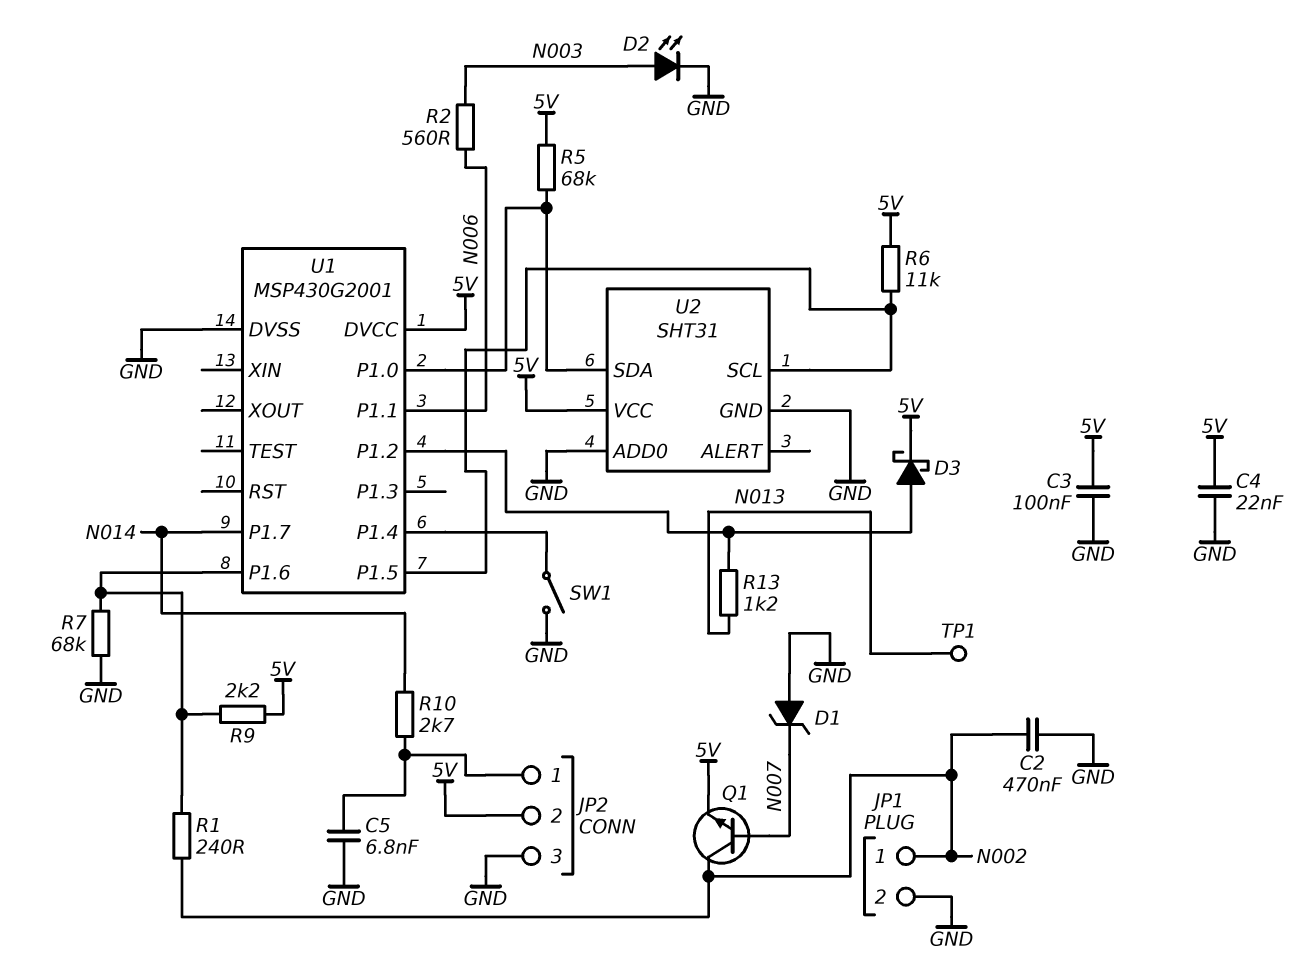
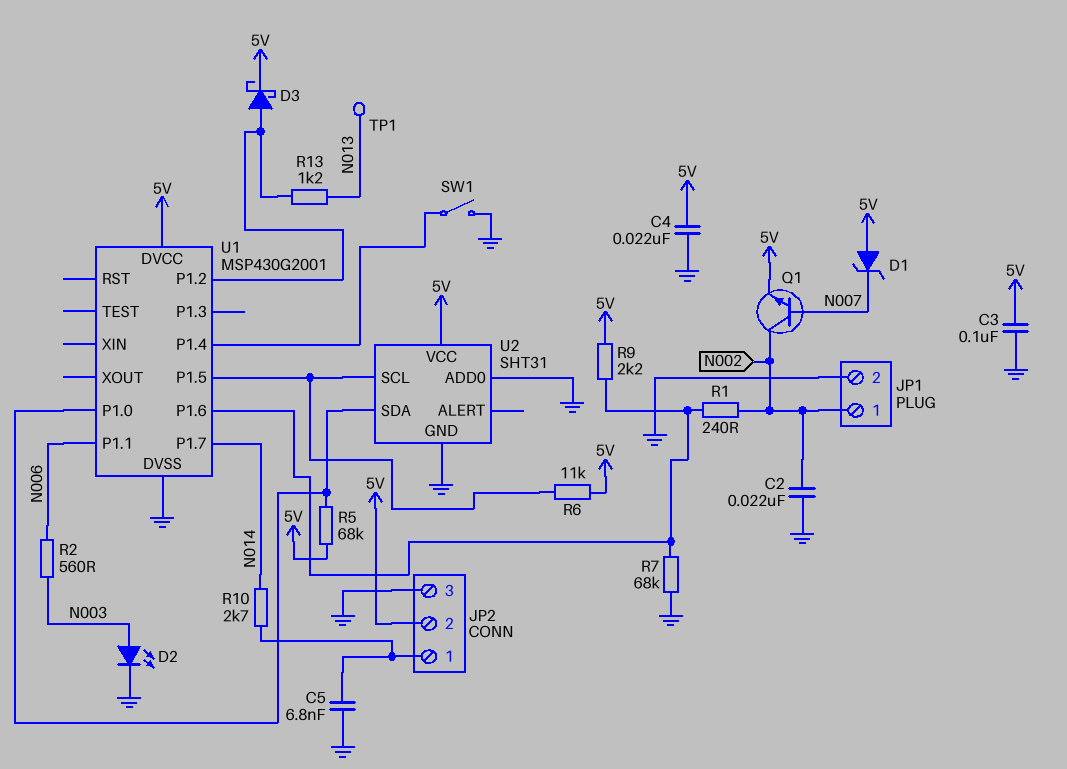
C2: 470nF (GND, N002) -> 22nF (GND, N002)
D1: zener (A GND, K N007) -> zener (A 5V, K N007)

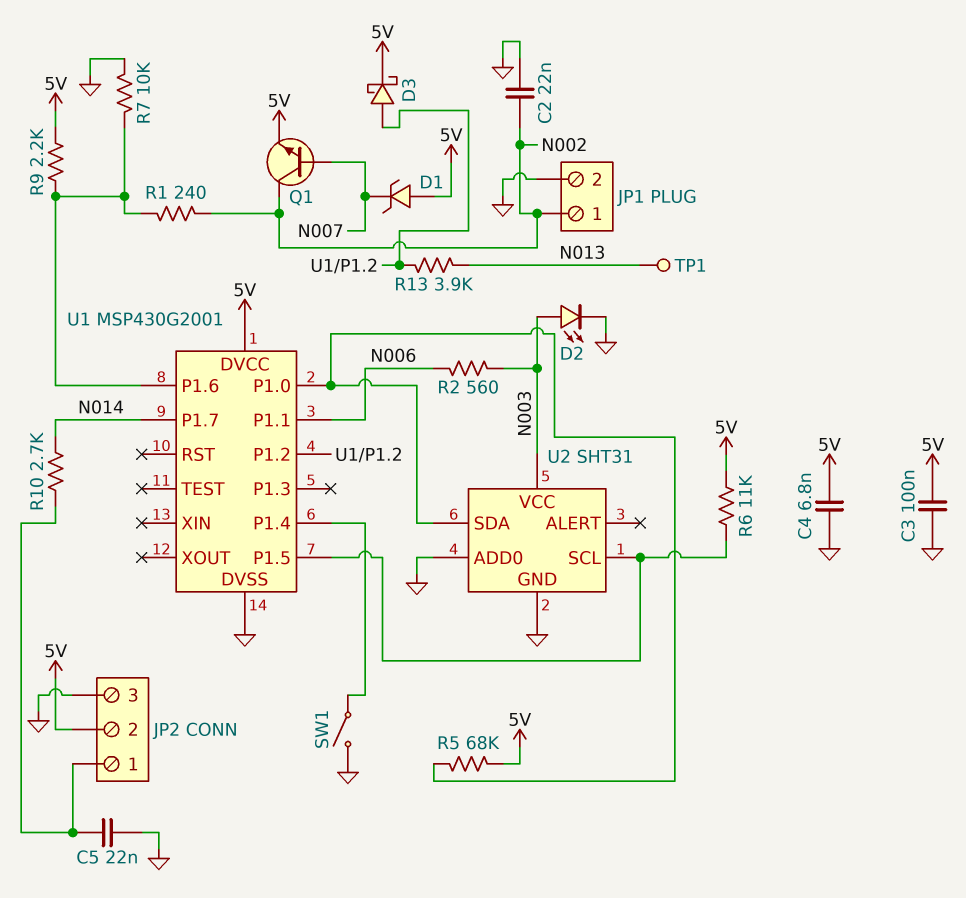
C4: 22nF (5V, GND) -> 6.8nF (5V, GND)
C5: 6.8nF (GND, JP2/1) -> 22nF (GND, JP2/1)
R7: 68k (GND, U1/P1.6) -> 10k (GND, U1/P1.6)
R13: 1.2k (N013, U1/P1.2) -> 3.9k (N013, U1/P1.2)
U2 pin VCC: 5V -> N003

